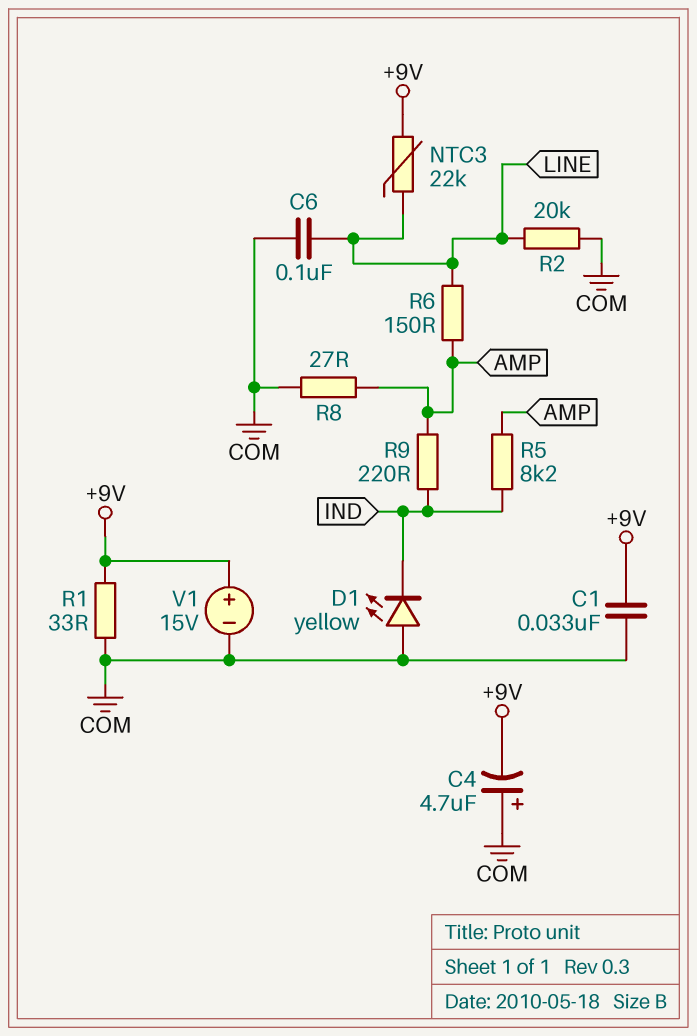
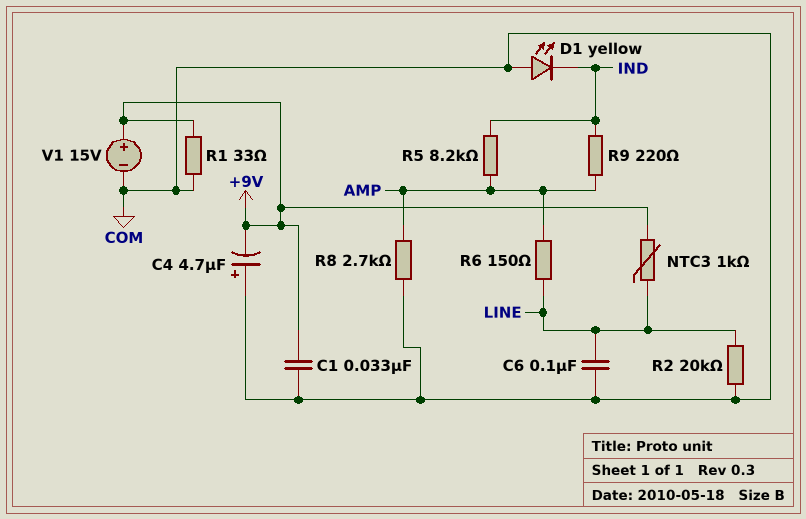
NTC3: 22k (+9V, LINE) -> 1k (+9V, LINE)
R8: 27 (AMP, COM) -> 2.7k (AMP, COM)

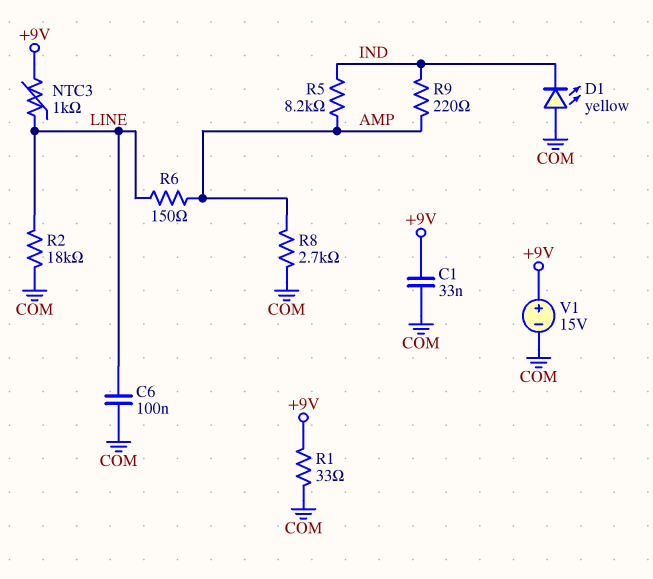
C4: 4.7uF (plus COM, minus +9V) -> none
R2: 20k (COM, LINE) -> 18k (COM, LINE)

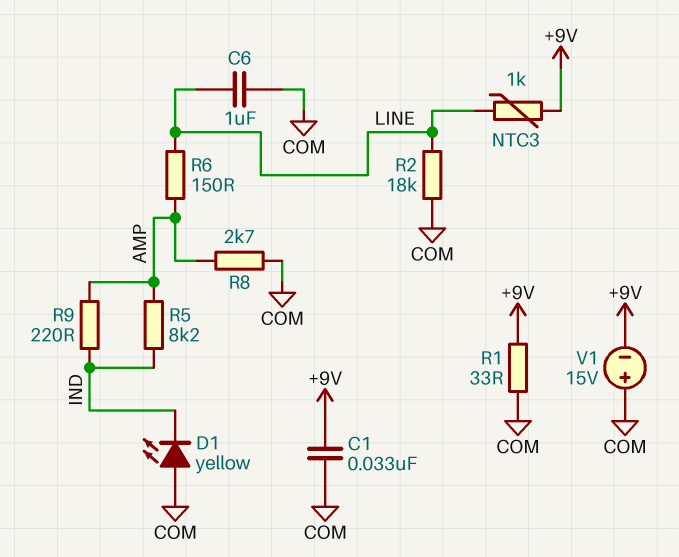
C6: 100nF (COM, LINE) -> 1uF (COM, LINE)
V1: 15V (plus +9V, minus COM) -> 15V (plus COM, minus +9V)

